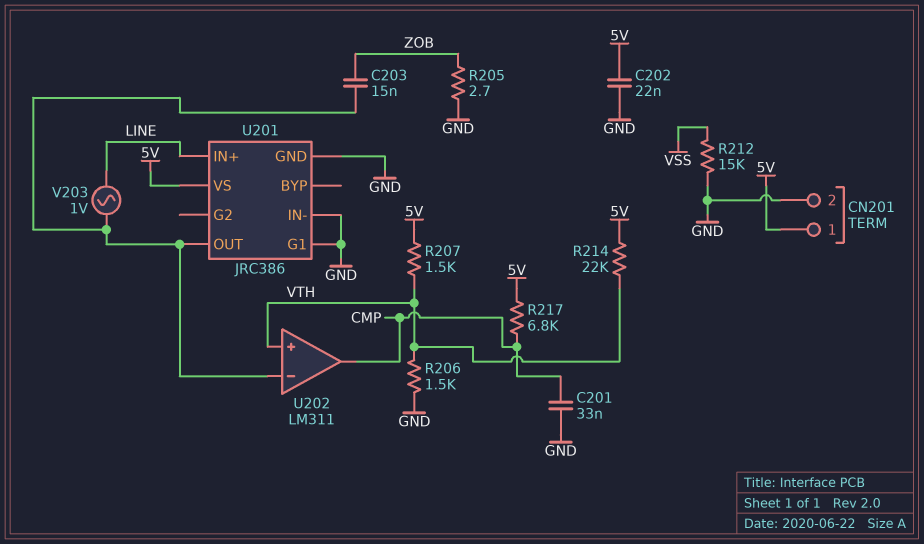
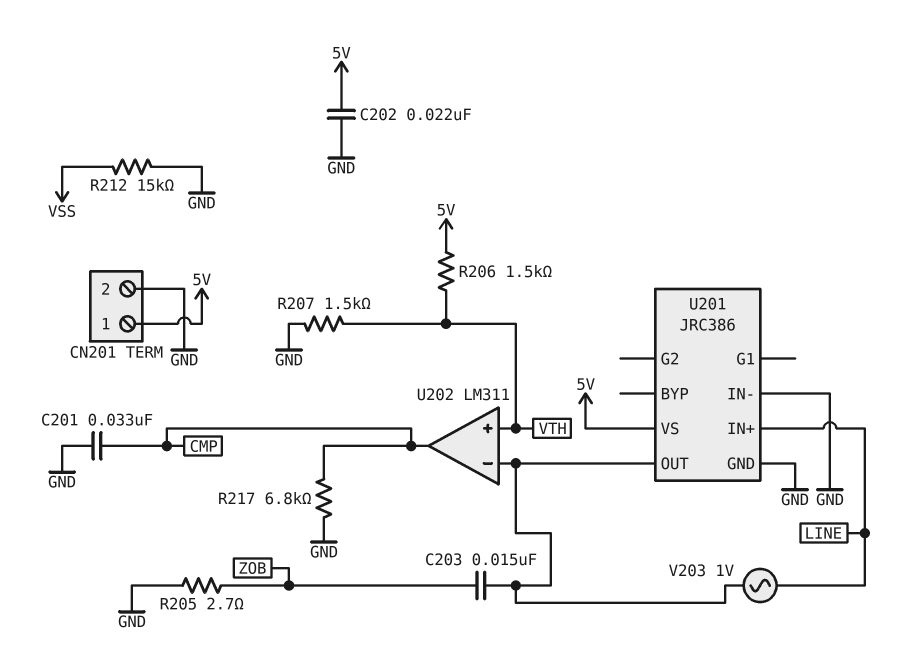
R206: 1.5k (GND, VTH) -> 1.5k (5V, VTH)
R207: 1.5k (5V, VTH) -> 1.5k (GND, VTH)
R214: 22k (5V, VTH) -> none
R217: 6.8k (5V, CMP) -> 6.8k (CMP, GND)
U201 pin G1: GND -> none

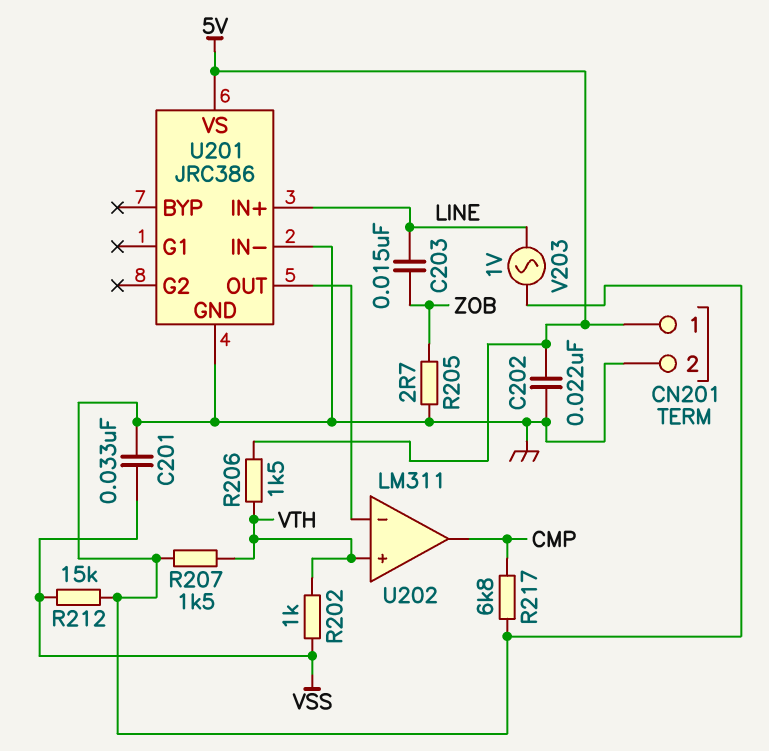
C201: 33nF (CMP, GND) -> 33nF (GND, VSS)
C203: 15nF (U201/OUT, ZOB) -> 15nF (LINE, ZOB)
R202: none -> 1k (VSS, VTH)
V203: AC 1V (LINE, U201/OUT) -> AC 1V (GND, LINE)

